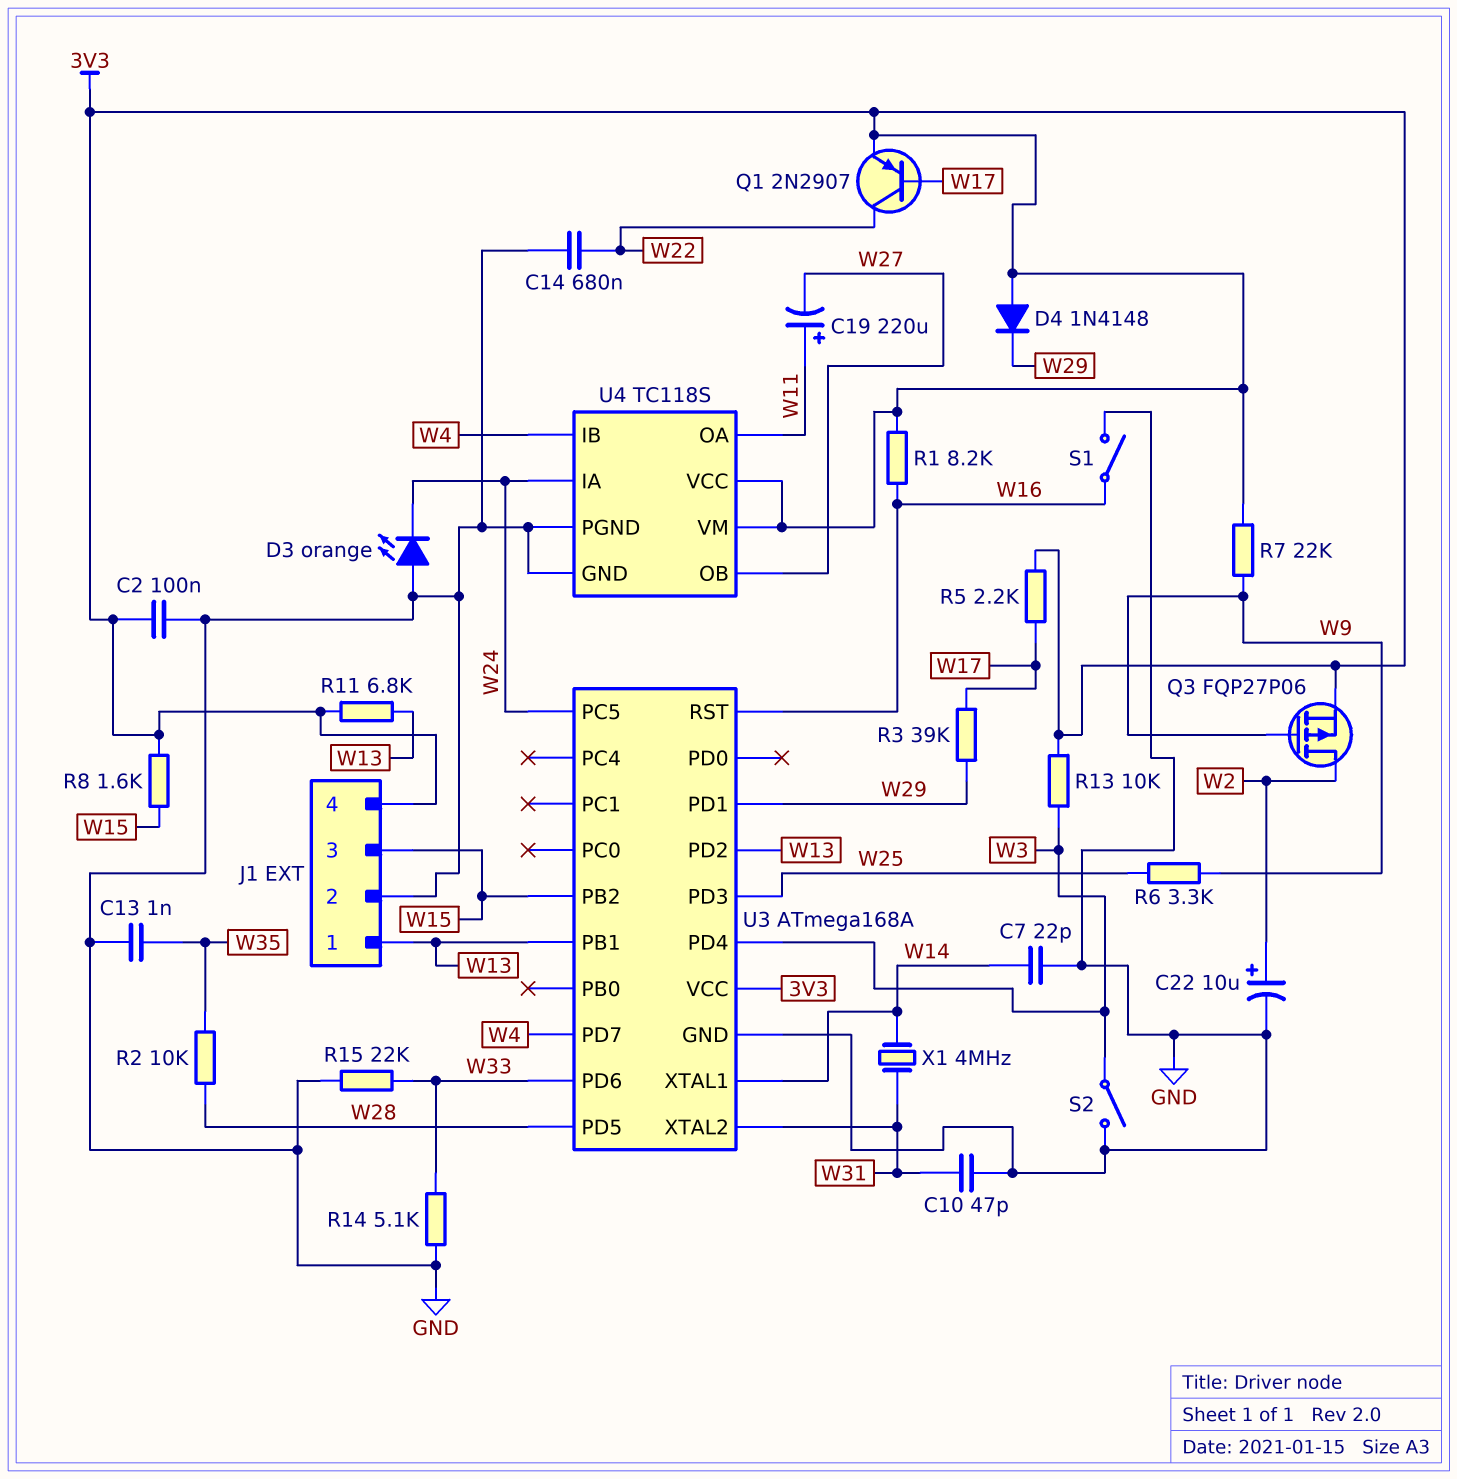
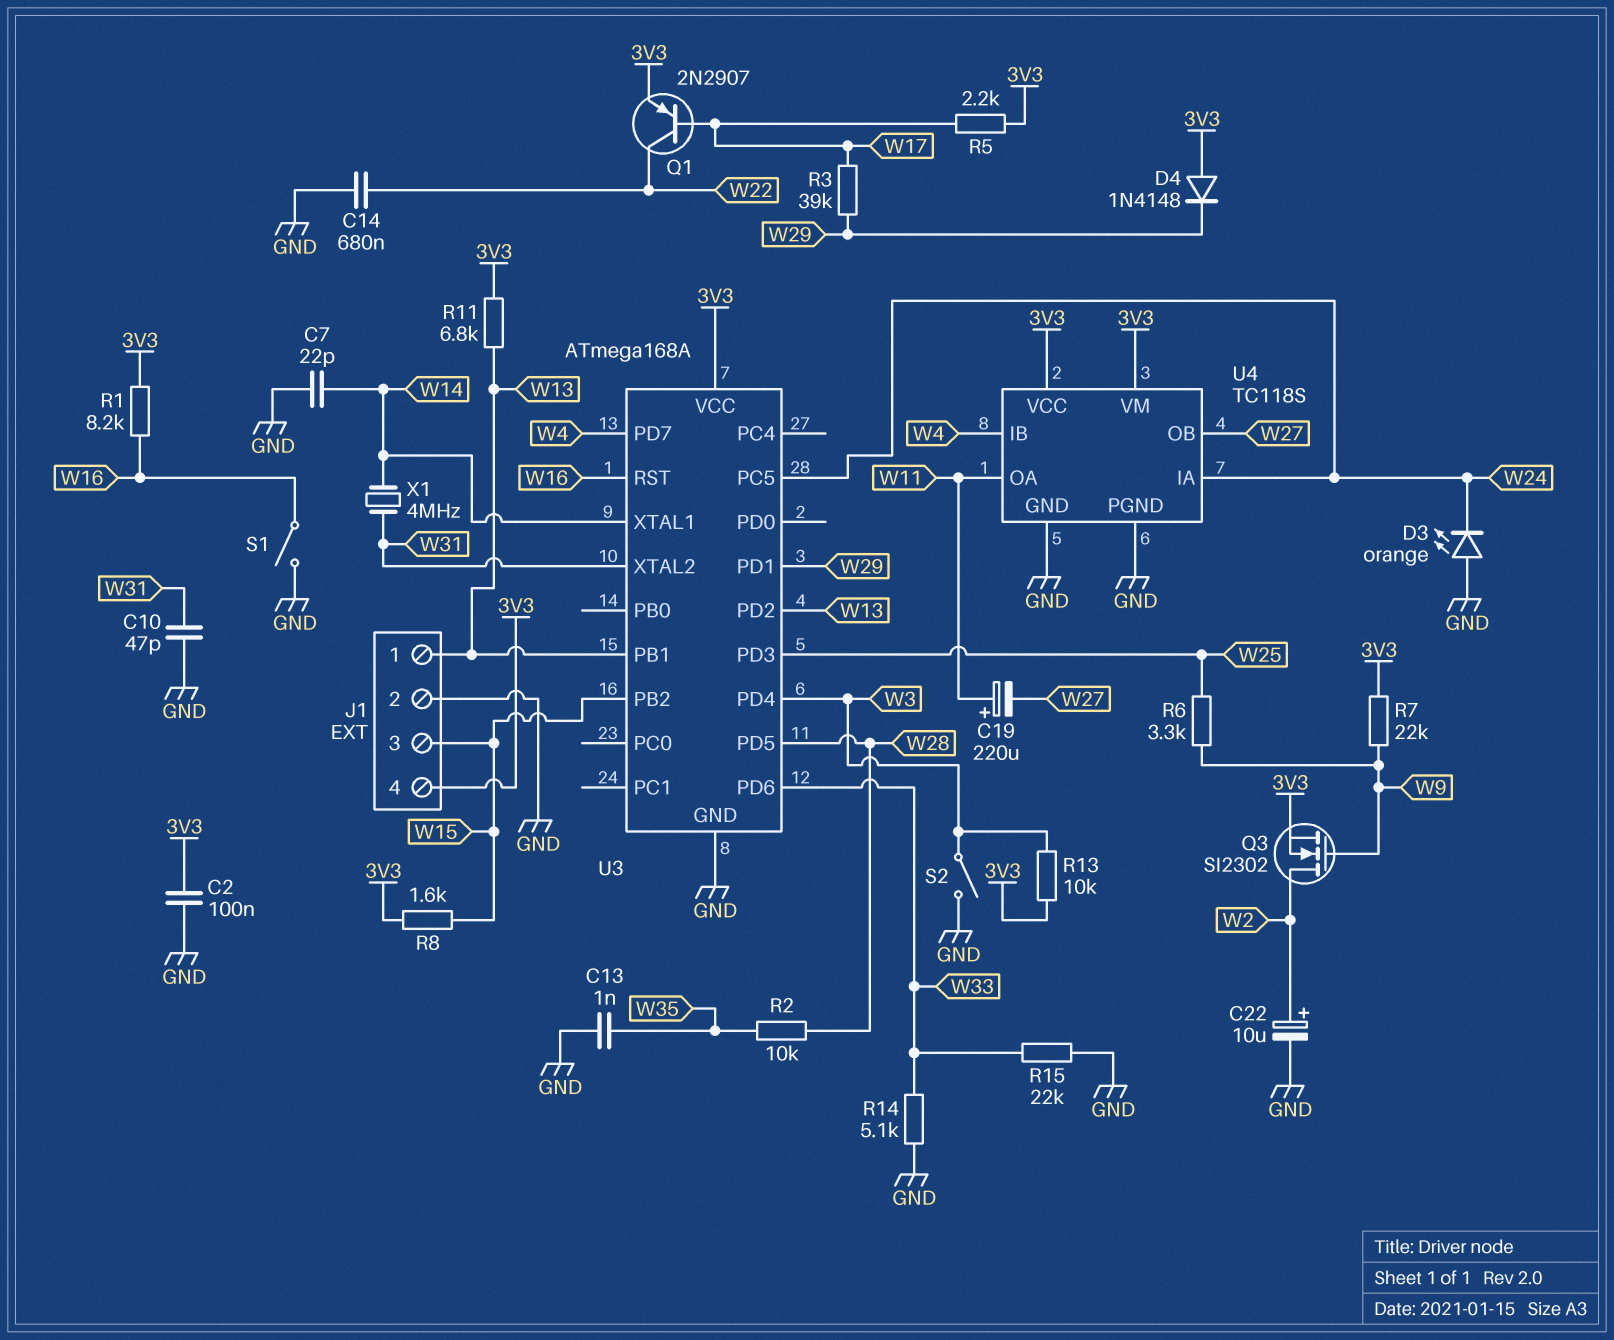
Q3: PMOS FQP27P06 (G W9, D W2, S 3V3) -> NMOS SI2302 (G W9, D W2, S 3V3)

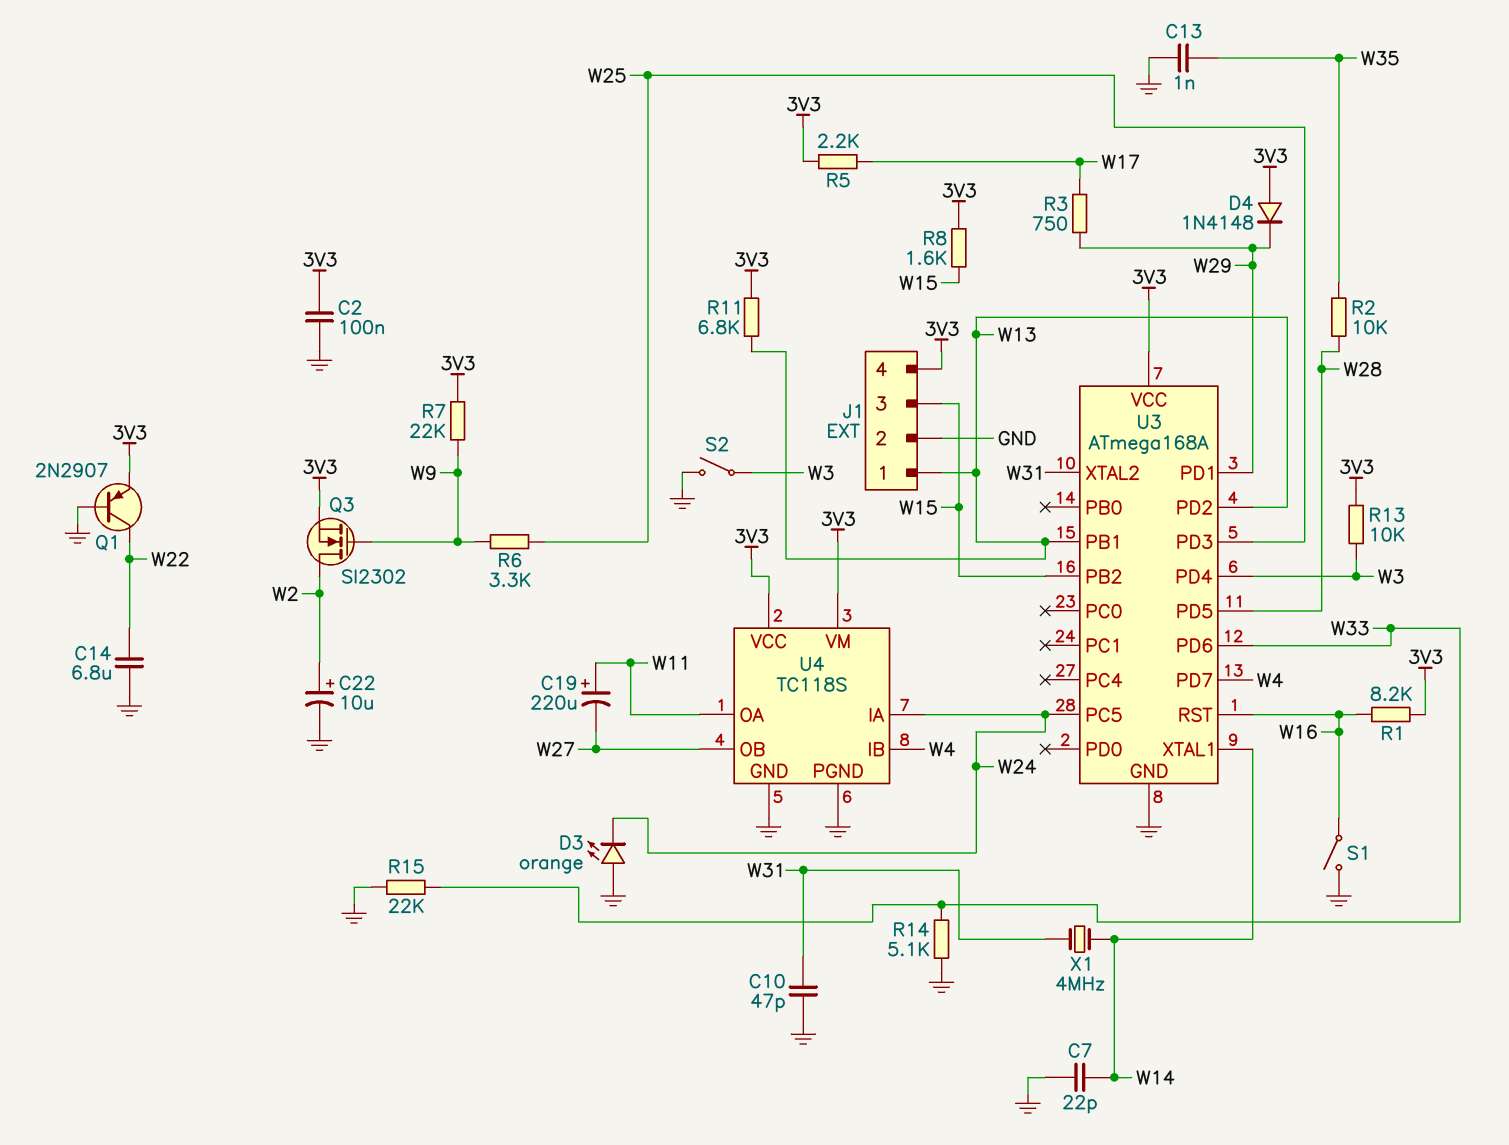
C14: 680nF (GND, W22) -> 6.8uF (GND, W22)
Q1: PNP 2N2907 (B W17, C W22, E 3V3) -> PNP 2N2907 (B GND, C W22, E 3V3)
R3: 39k (W17, W29) -> 750 (W17, W29)

